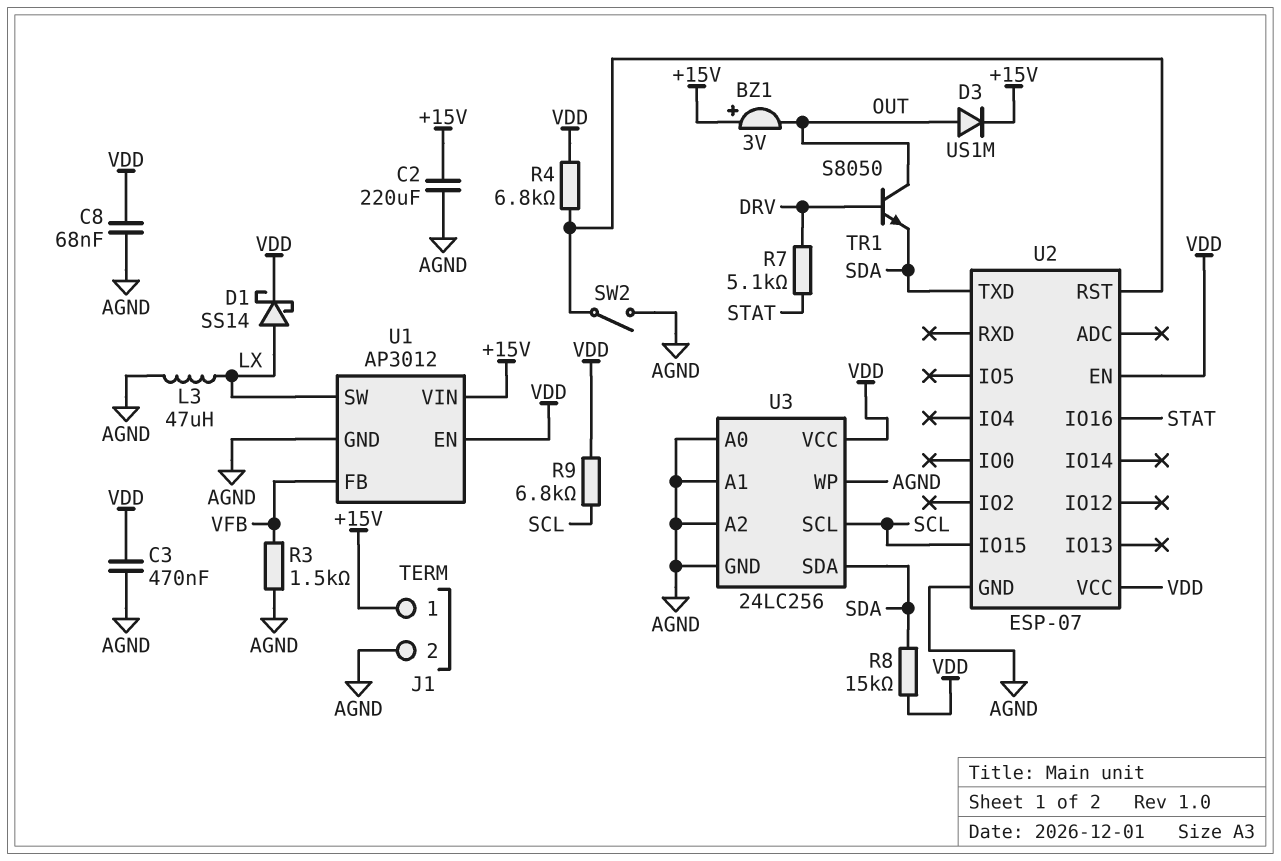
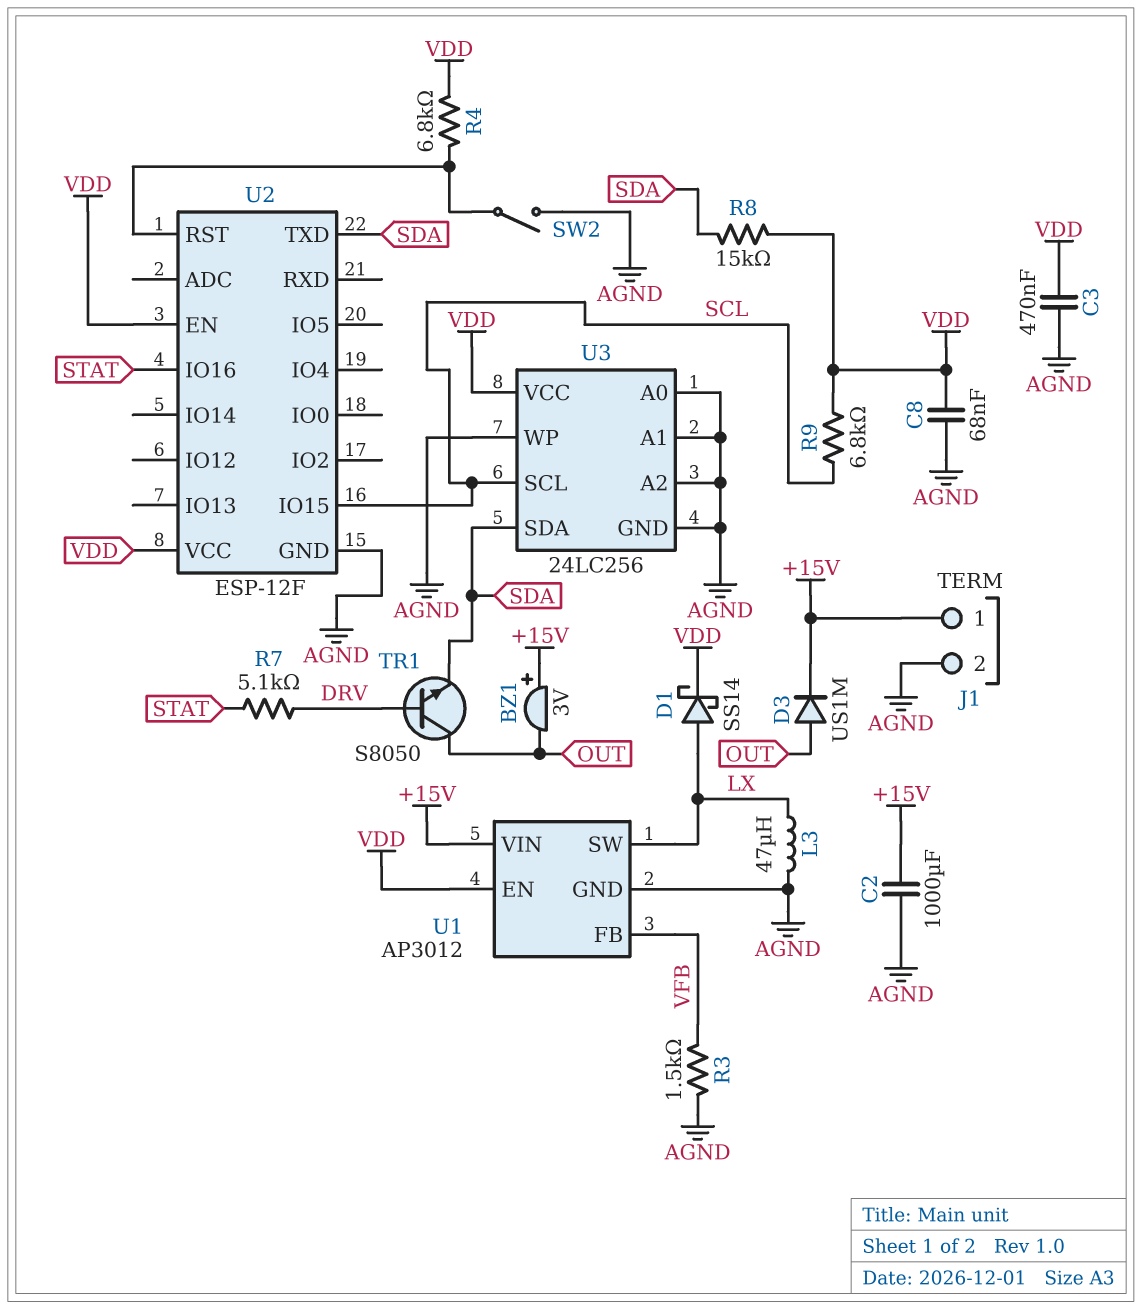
C2: 220uF (+15V, AGND) -> 1000uF (+15V, AGND)
U2: ESP-07 -> ESP-12F

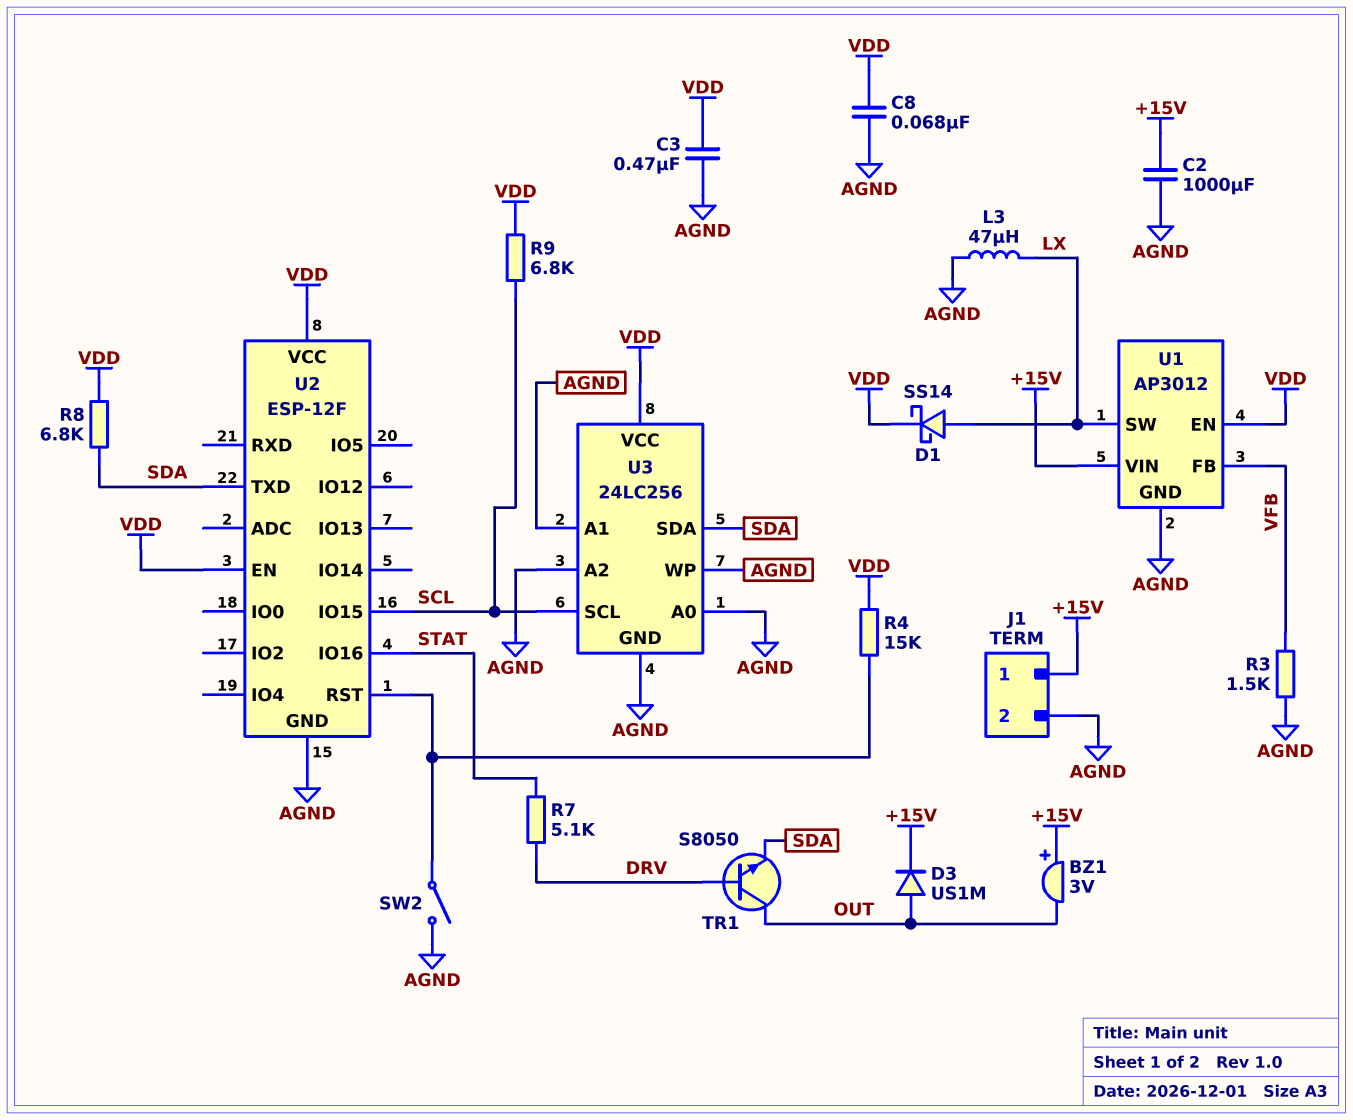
R4: 6.8k (U2/RST, VDD) -> 15k (U2/RST, VDD)
R8: 15k (SDA, VDD) -> 6.8k (SDA, VDD)

